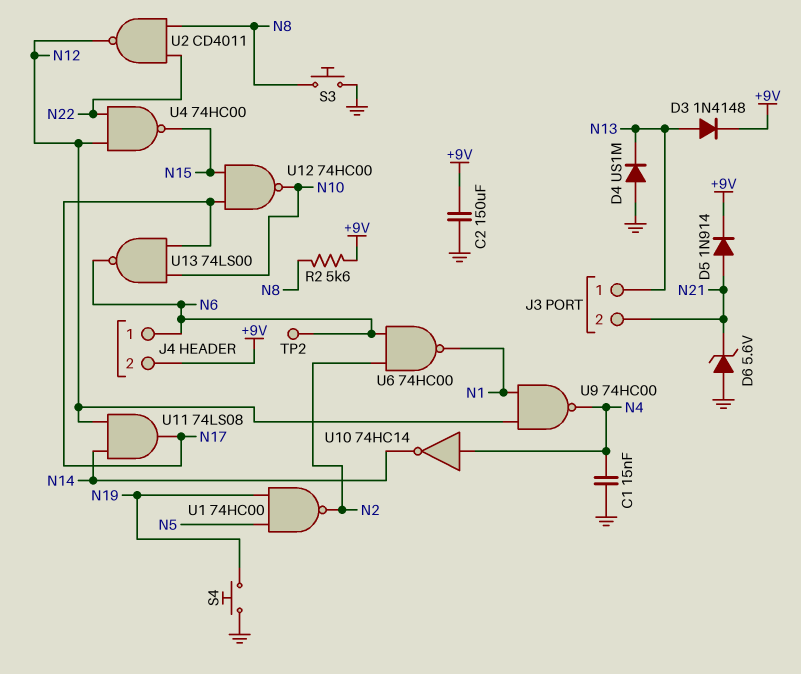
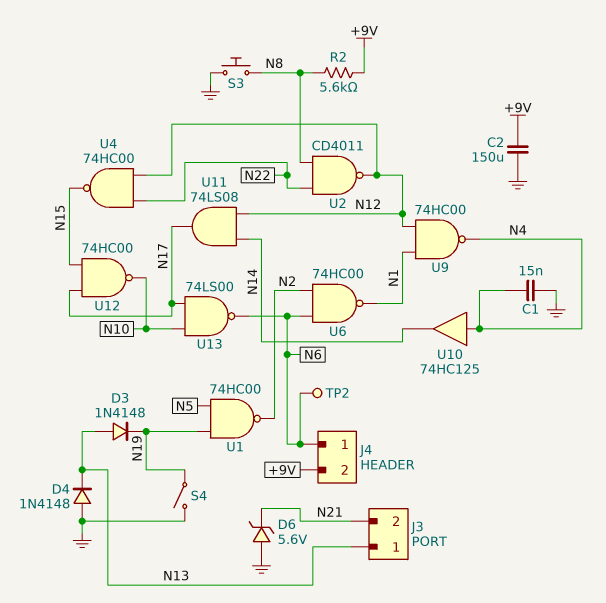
D3: diode 1N4148 (A N13, K +9V) -> diode 1N4148 (A N13, K N19)
D4: diode US1M (A GND, K N13) -> diode 1N4148 (A GND, K N13)
D5: diode 1N914 (A N21, K +9V) -> none
S4: button (GND, N19) -> switch (GND, N19)
U10: NOT 74HC14 (in N4, out N14) -> buffer 74HC125 (in N4, out N14)

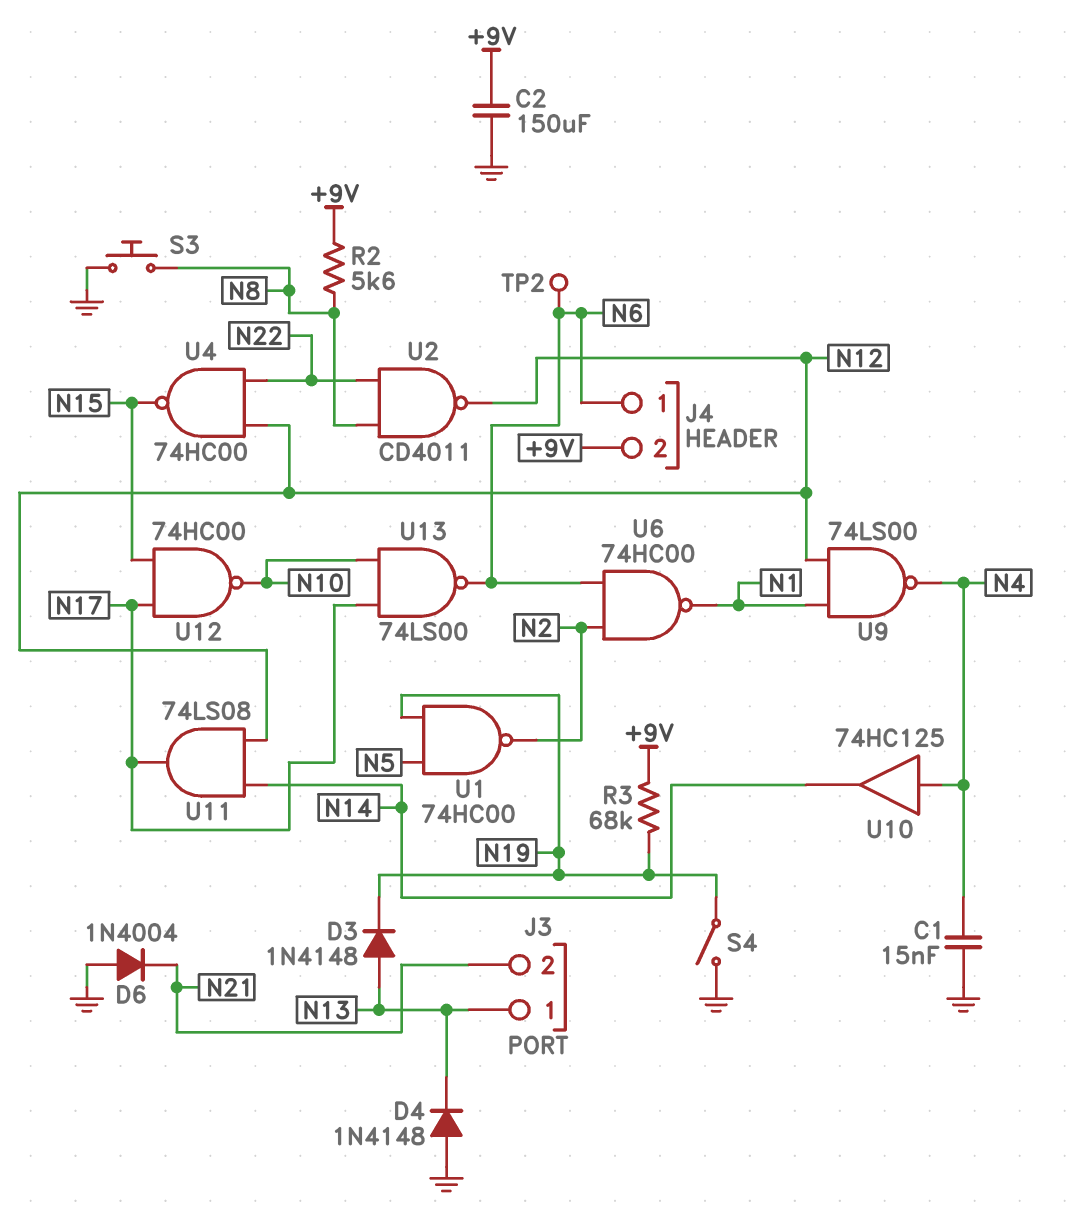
D6: zener 5.6V (A GND, K N21) -> diode 1N4004 (A GND, K N21)
R3: none -> 68k (+9V, N19)
U9: NAND 74HC00 (in N1, in N12, out N4) -> NAND 74LS00 (in N1, in N12, out N4)

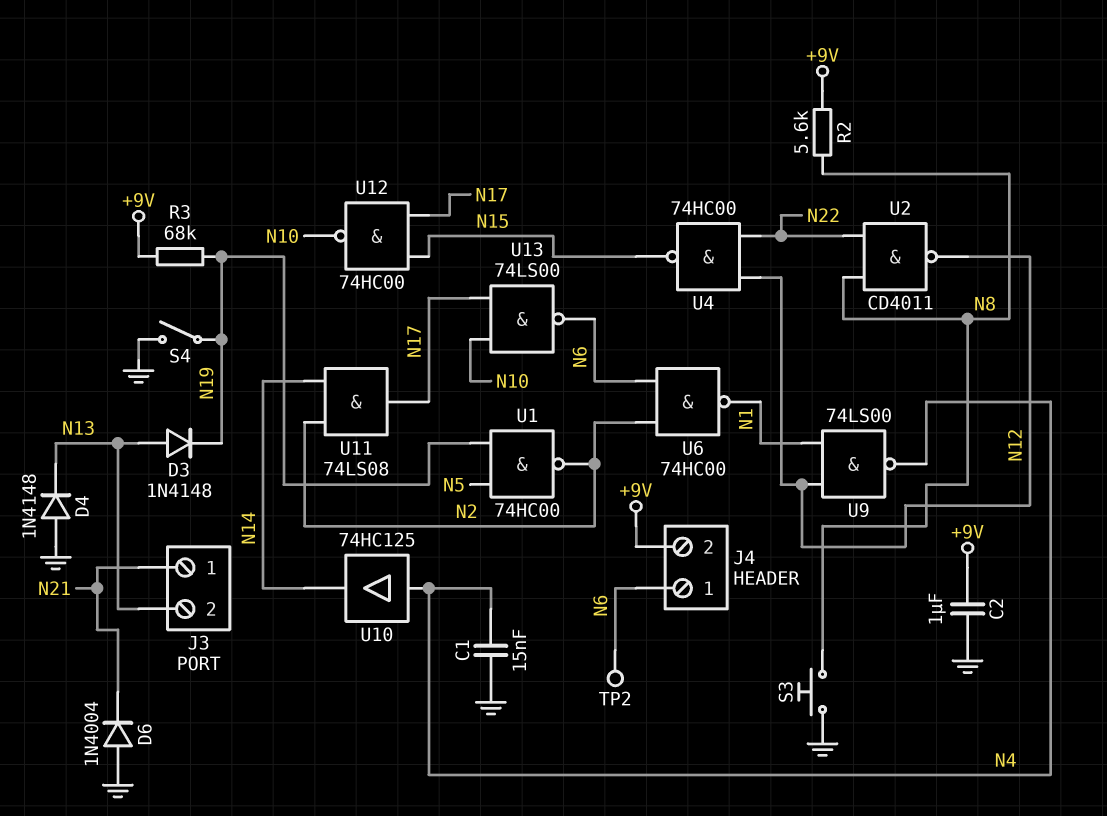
C2: 150uF (+9V, GND) -> 1uF (+9V, GND)
J3 pin 1: N13 -> N21
J3 pin 2: N21 -> N13
U11: AND 74LS08 (in N12, in N14, out N17) -> AND 74LS08 (in N2, in N14, out N17)

